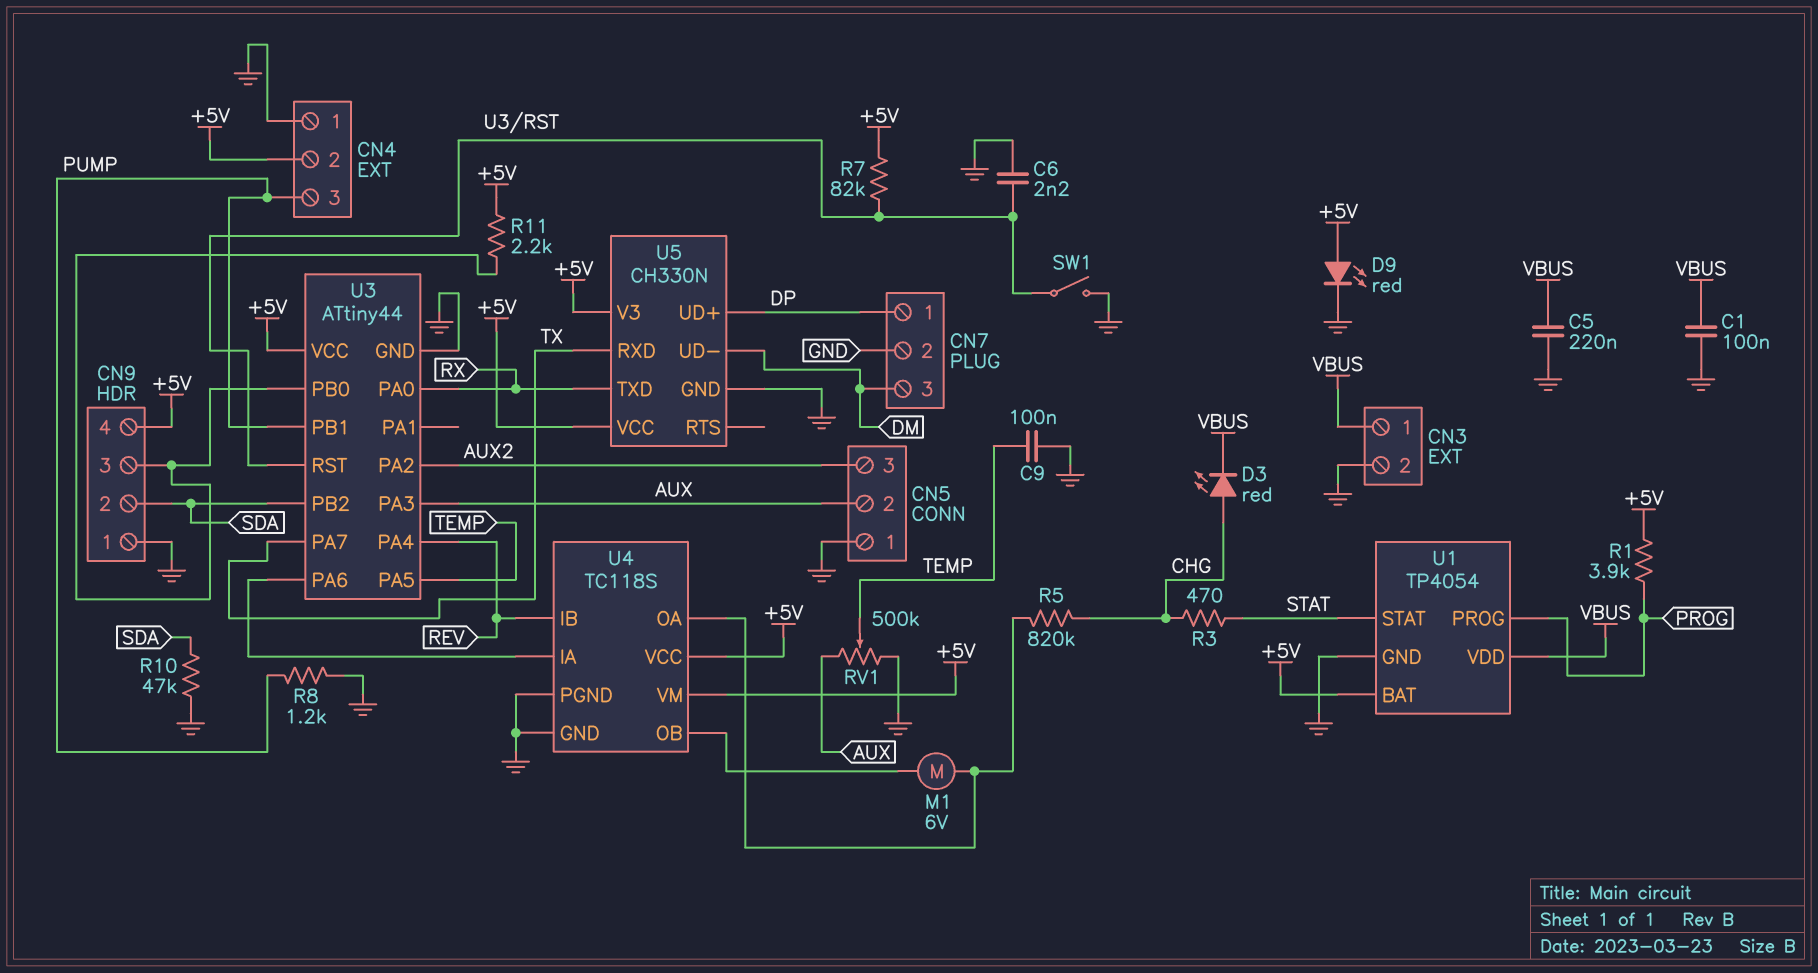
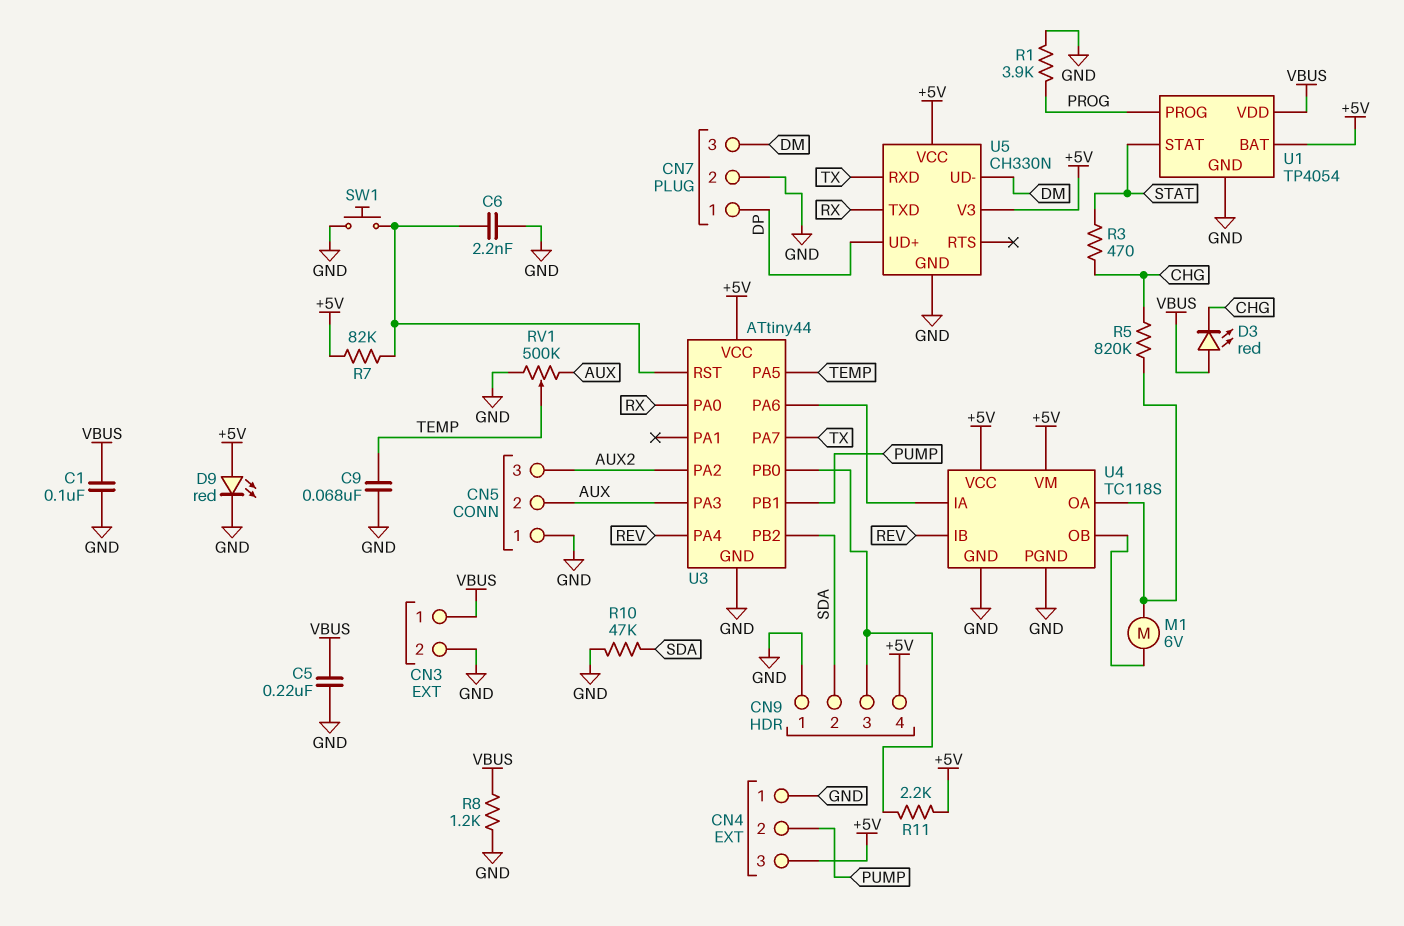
C9: 100nF (GND, TEMP) -> 68nF (GND, TEMP)
CN4 pin 2: +5V -> PUMP
CN4 pin 3: PUMP -> +5V
D3: LED red (A CHG, K VBUS) -> LED red (A VBUS, K CHG)
R1: 3.9k (+5V, PROG) -> 3.9k (GND, PROG)
R8: 1.2k (GND, PUMP) -> 1.2k (GND, VBUS)
SW1: switch (GND, U3/RST) -> button (GND, U3/RST)

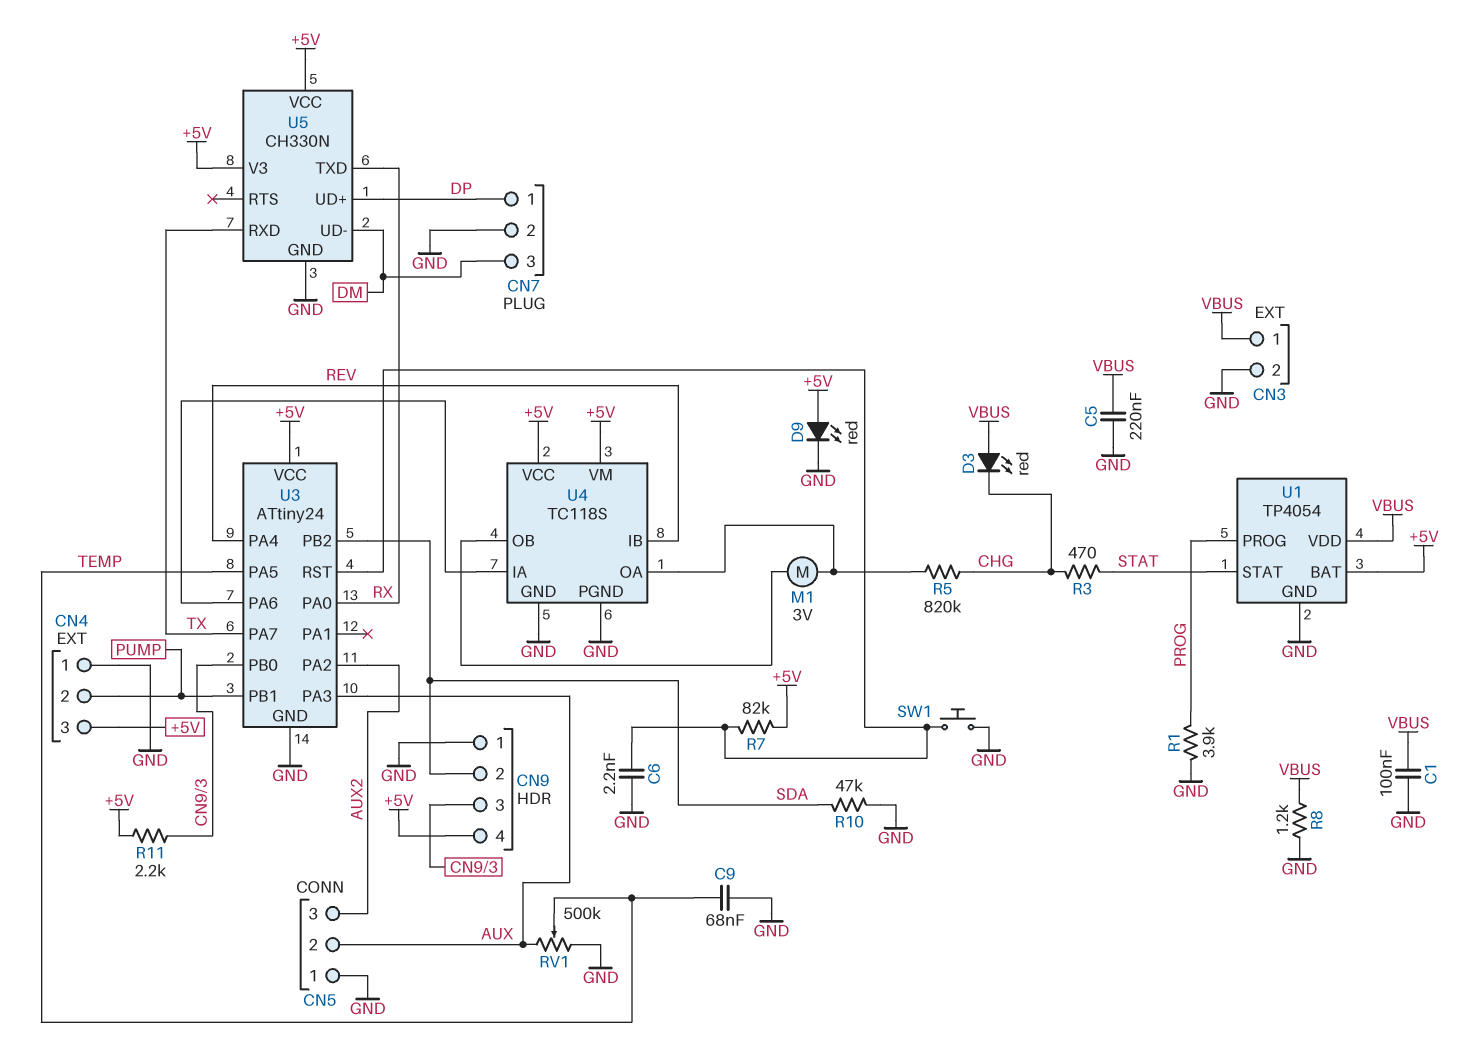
M1: motor 6V (U4/OA, U4/OB) -> motor 3V (U4/OA, U4/OB)
U3: ATtiny44 -> ATtiny24

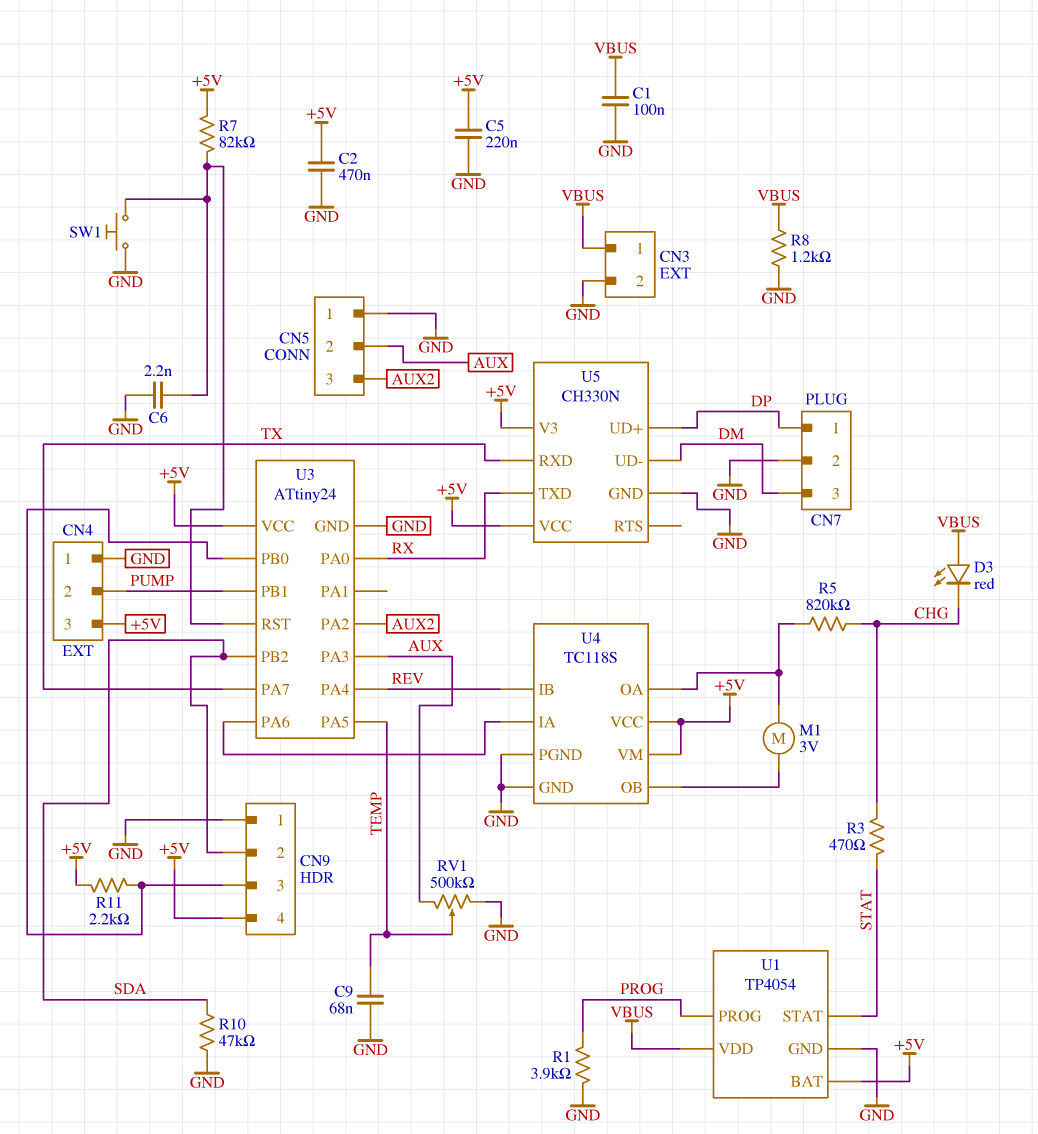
C2: none -> 470nF (+5V, GND)
C5: 220nF (GND, VBUS) -> 220nF (+5V, GND)
D9: LED red (A +5V, K GND) -> none

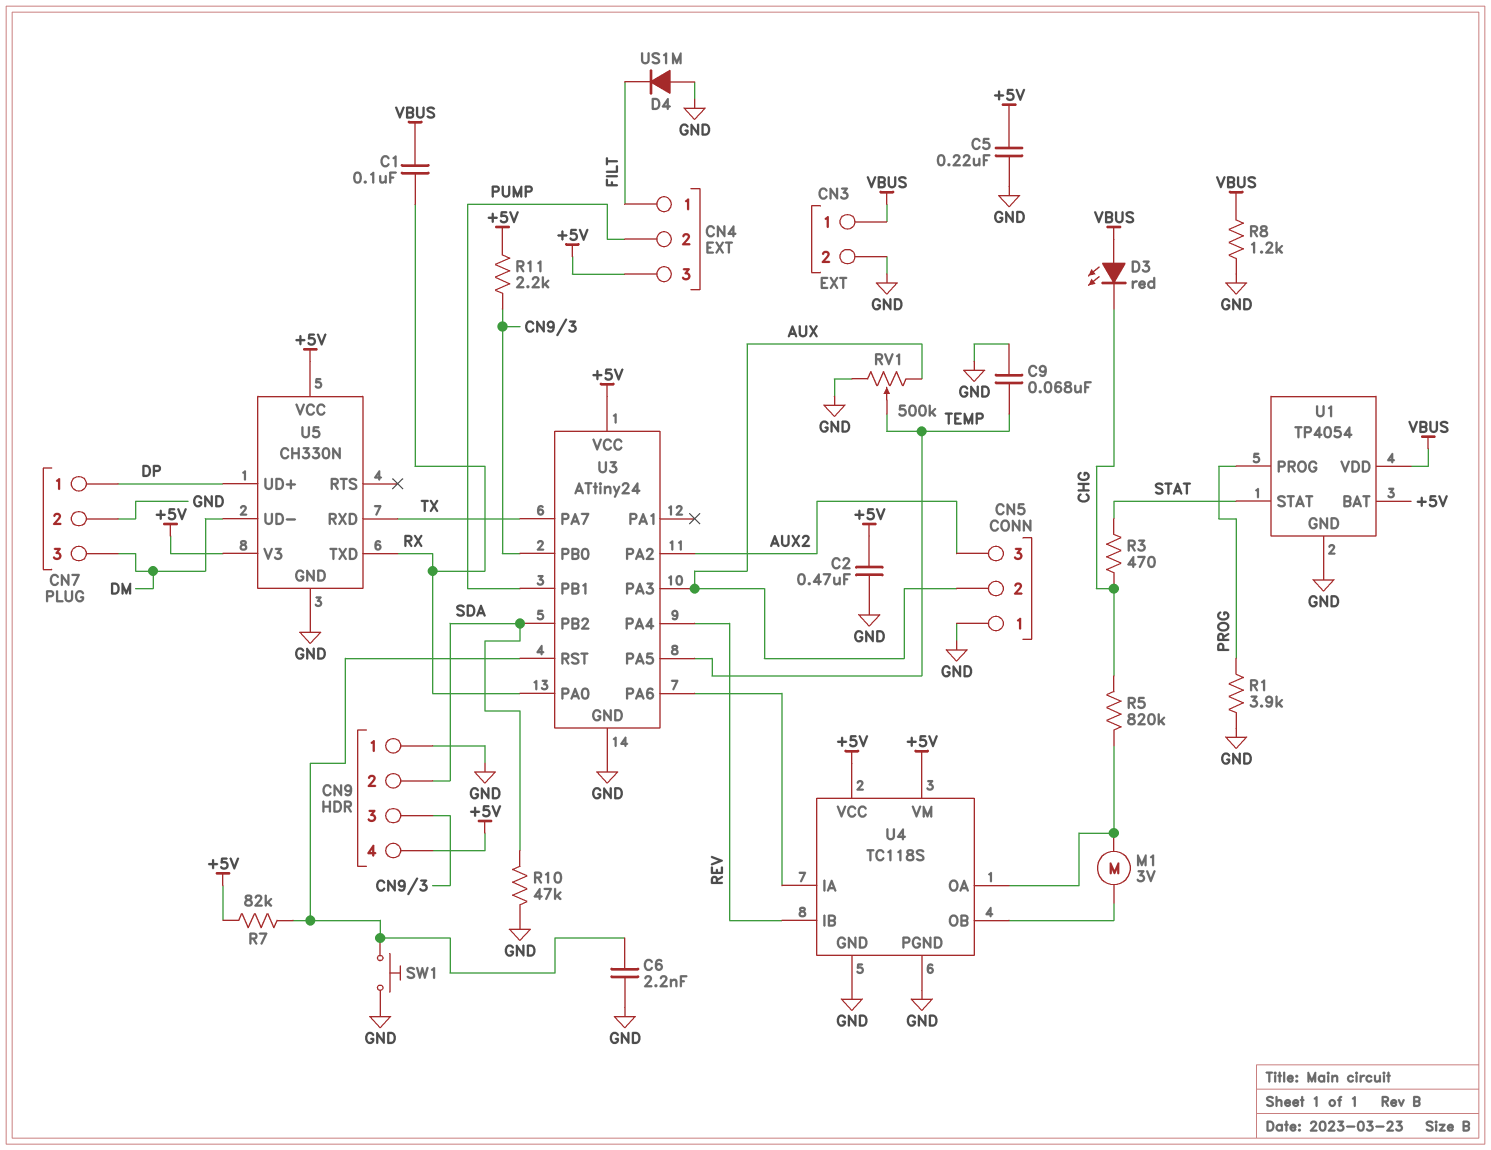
C1: 100nF (GND, VBUS) -> 100nF (RX, VBUS)
CN4 pin 1: GND -> FILT
D4: none -> diode US1M (A GND, K FILT)

